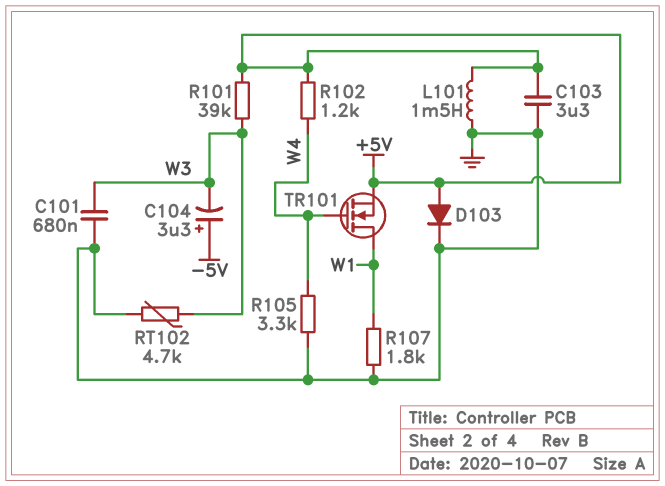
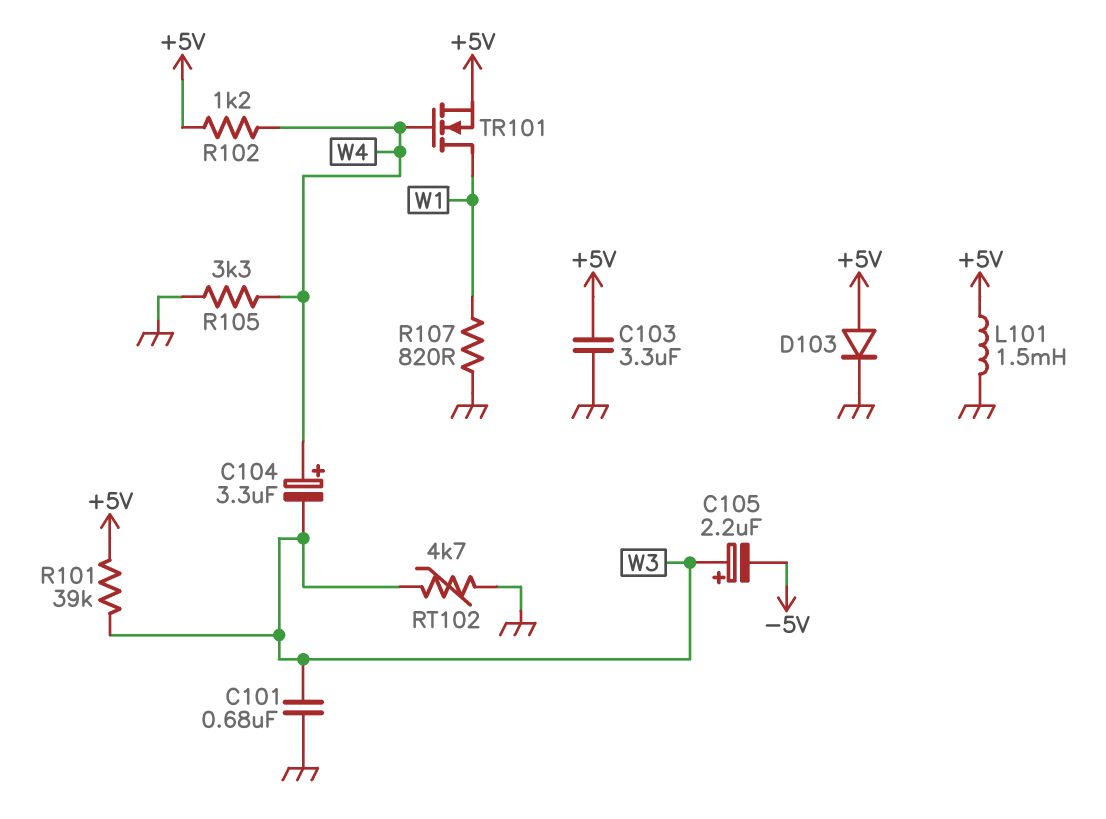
C104: 3.3uF (plus -5V, minus W3) -> 3.3uF (plus W4, minus W3)
C105: none -> 2.2uF (plus W3, minus -5V)
R107: 1.8k (GND, W1) -> 820 (GND, W1)

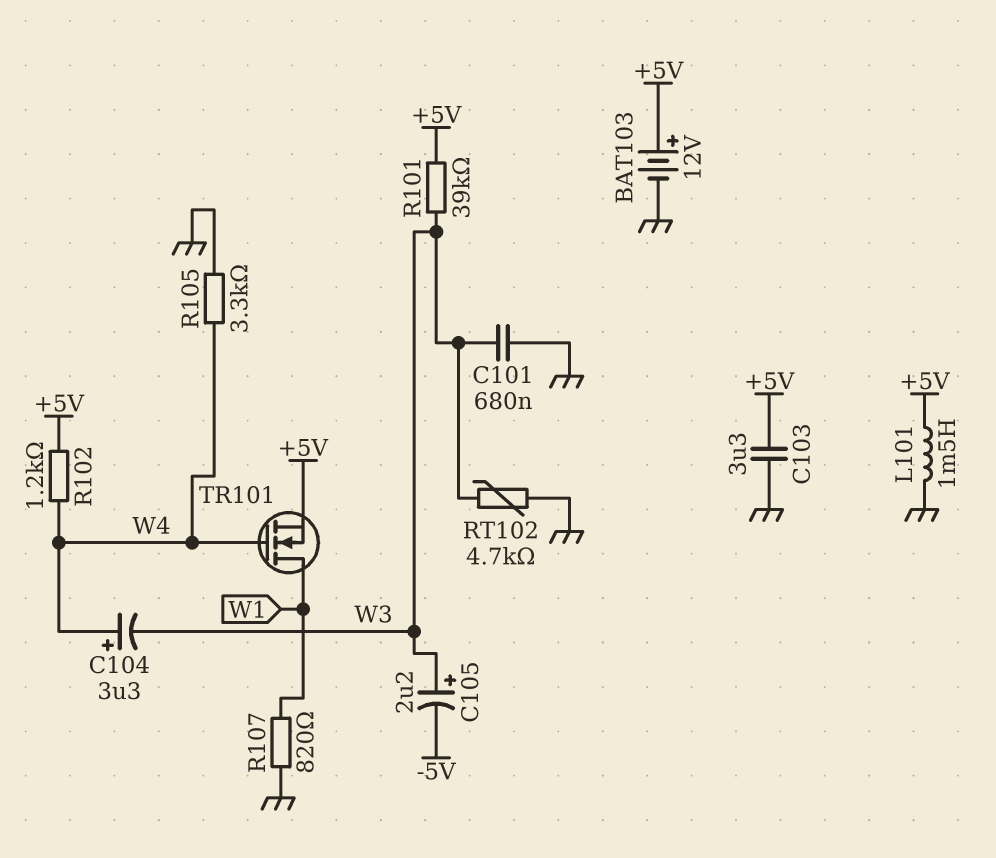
BAT103: none -> 12V (plus +5V, minus GND)
D103: diode (A +5V, K GND) -> none

